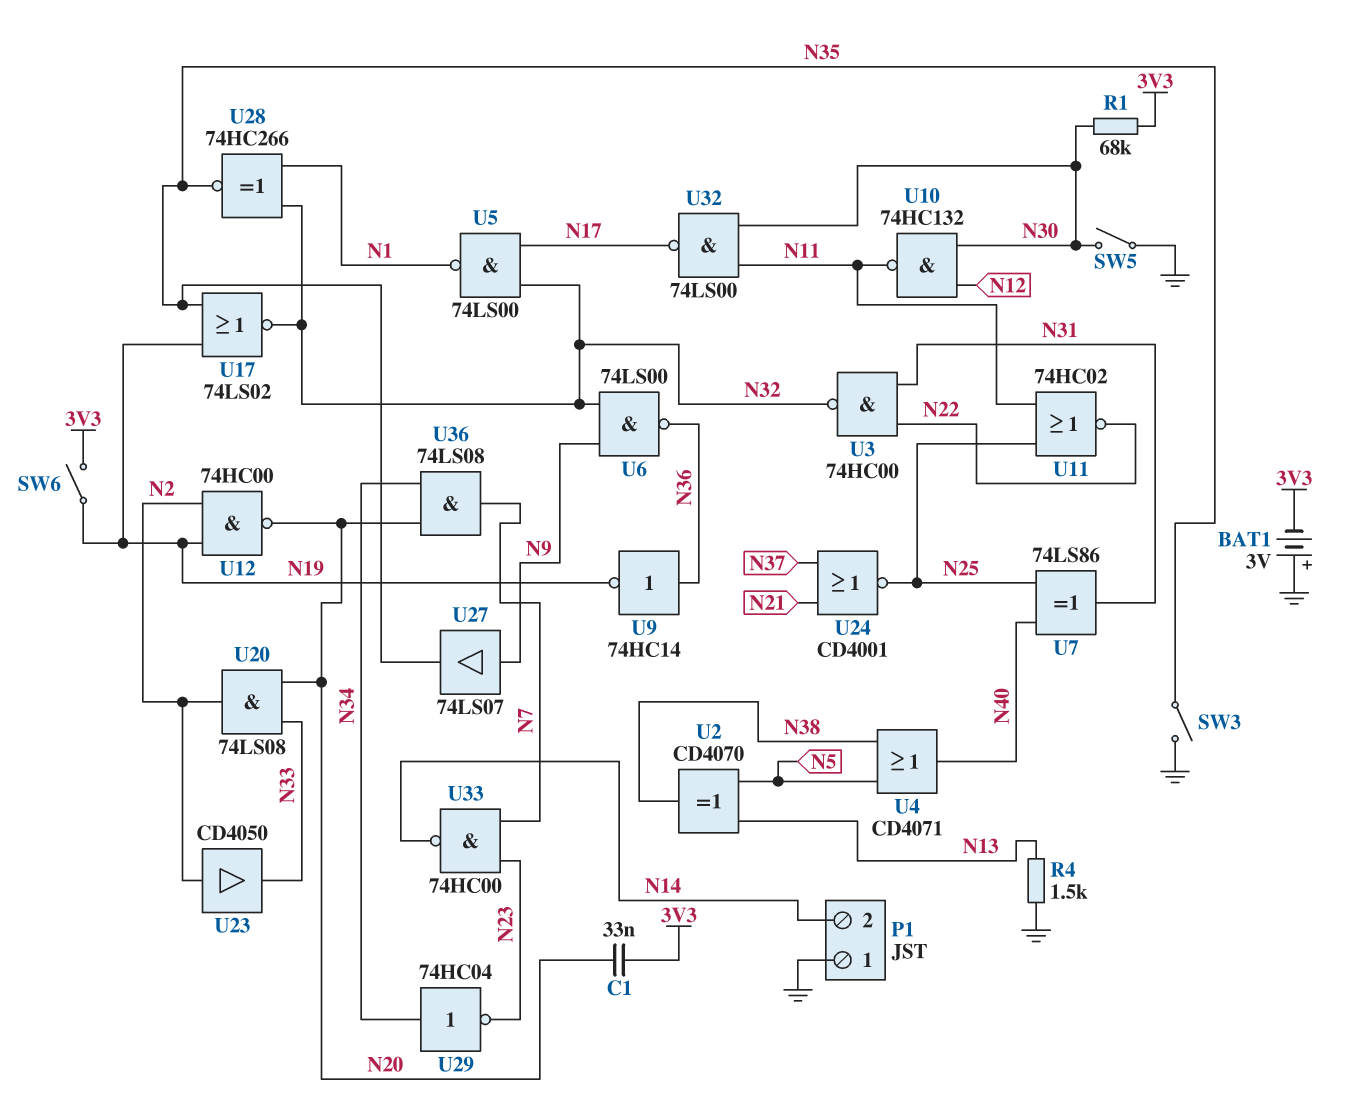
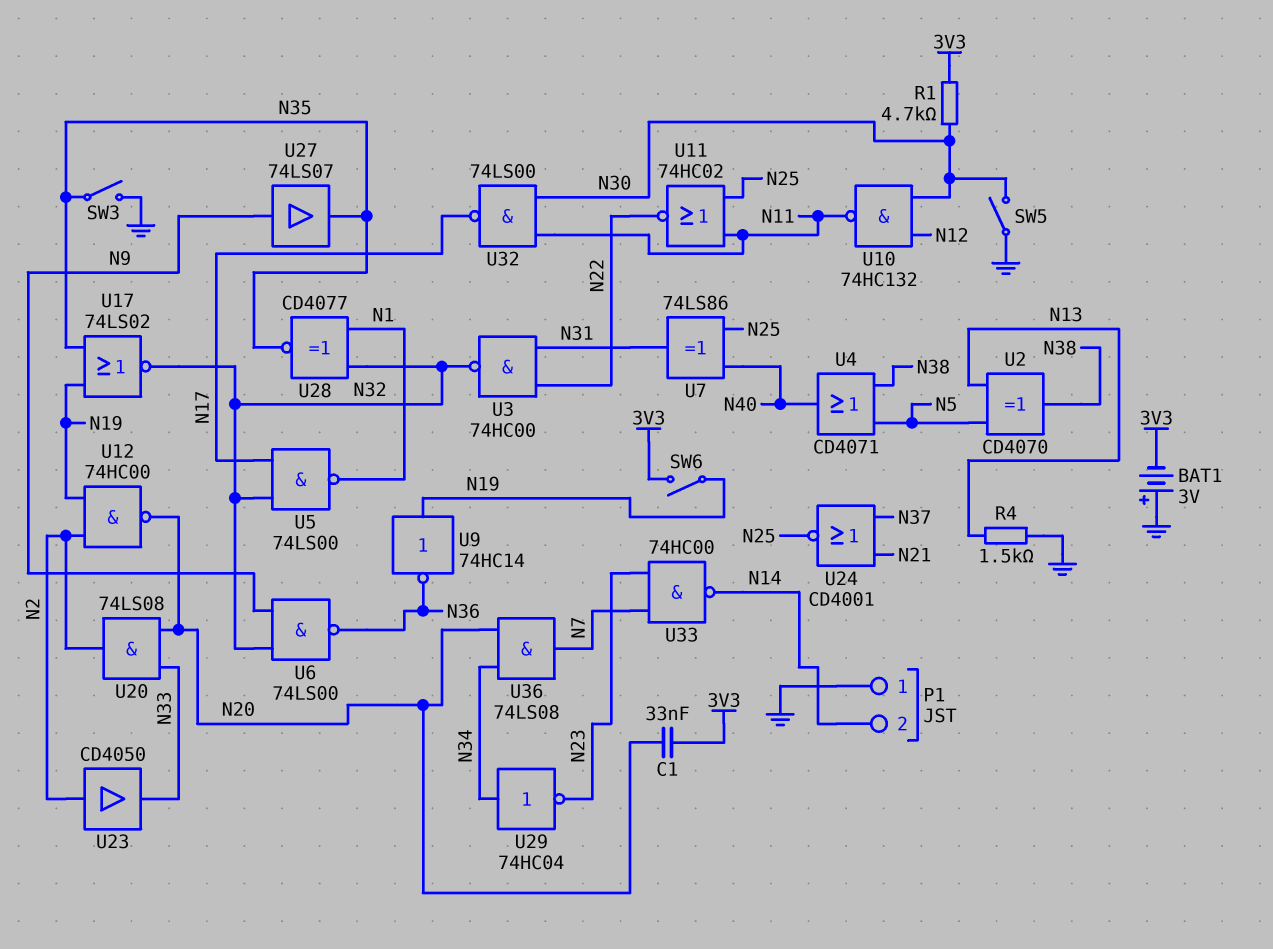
R1: 68k (3V3, N30) -> 4.7k (3V3, N30)
U9: NOT 74HC14 (in N36, out N19) -> NOT 74HC14 (in N19, out N36)
U28: XNOR 74HC266 (in N1, in N32, out N35) -> XNOR CD4077 (in N1, in N32, out N35)

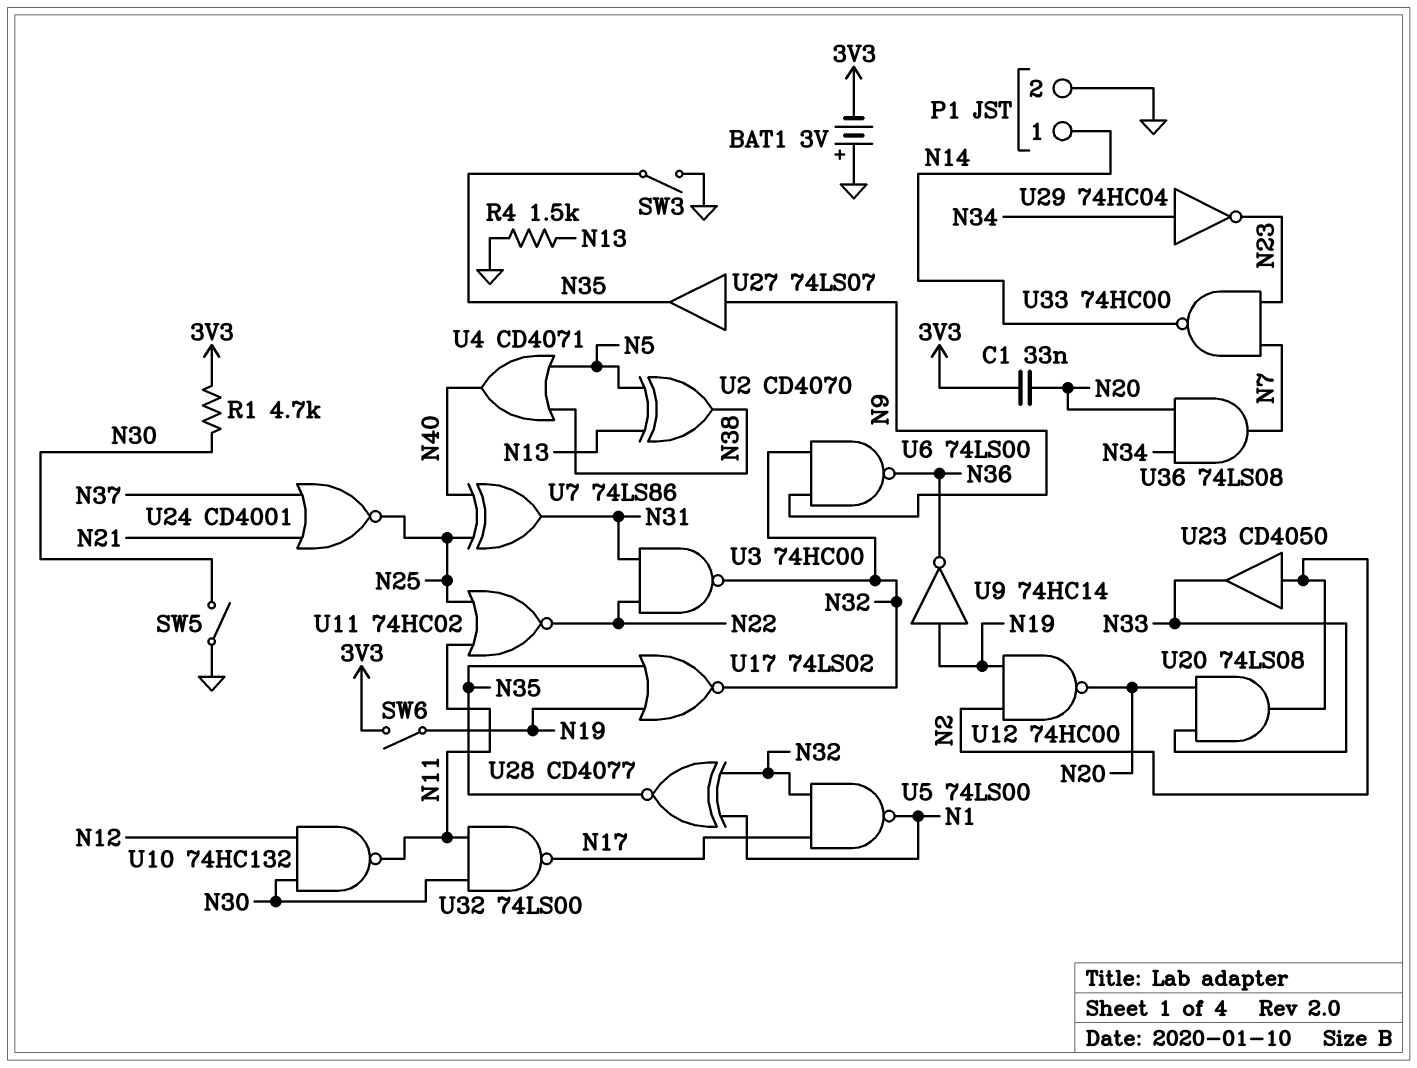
P1 pin 1: GND -> N14
P1 pin 2: N14 -> GND

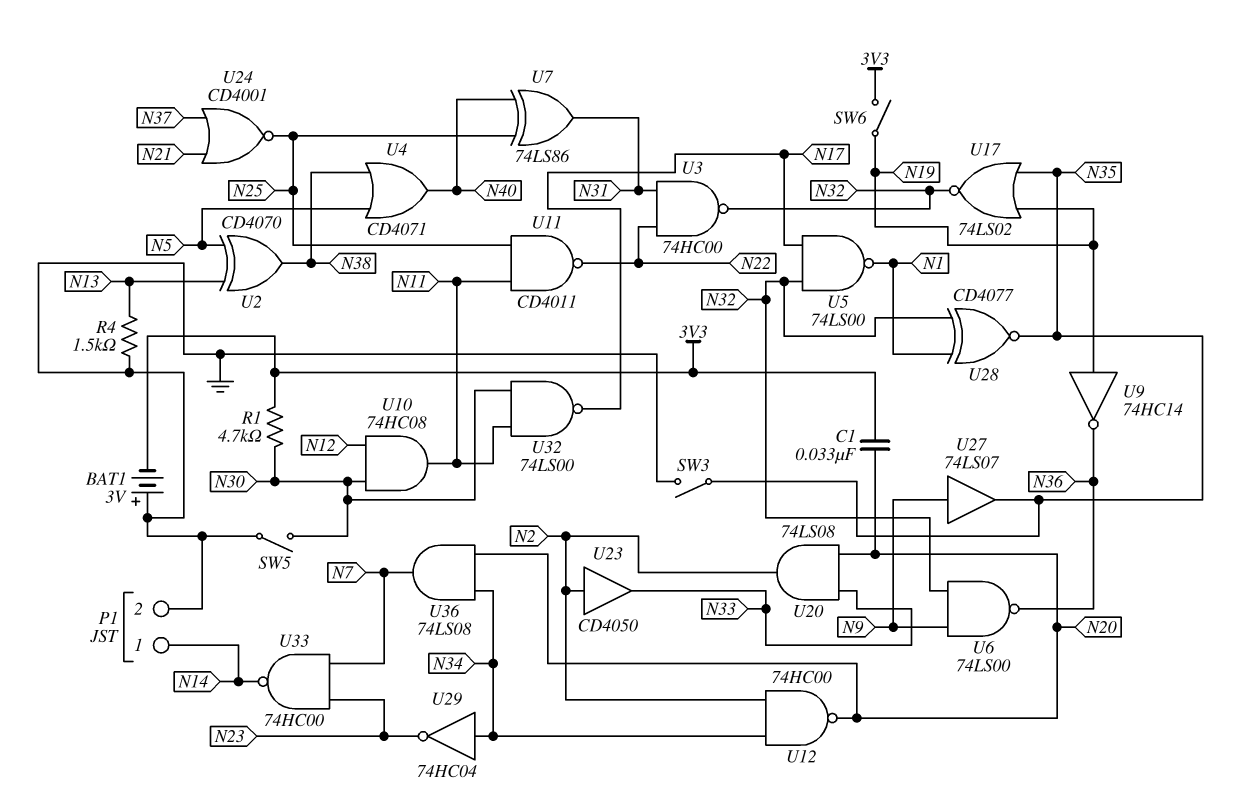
U10: NAND 74HC132 (in N12, in N30, out N11) -> AND 74HC08 (in N12, in N30, out N11)
U11: NOR 74HC02 (in N11, in N25, out N22) -> NAND CD4011 (in N11, in N25, out N22)
U12: NAND 74HC00 (in N2, in N19, out N20) -> NAND 74HC00 (in N2, in N34, out N20)

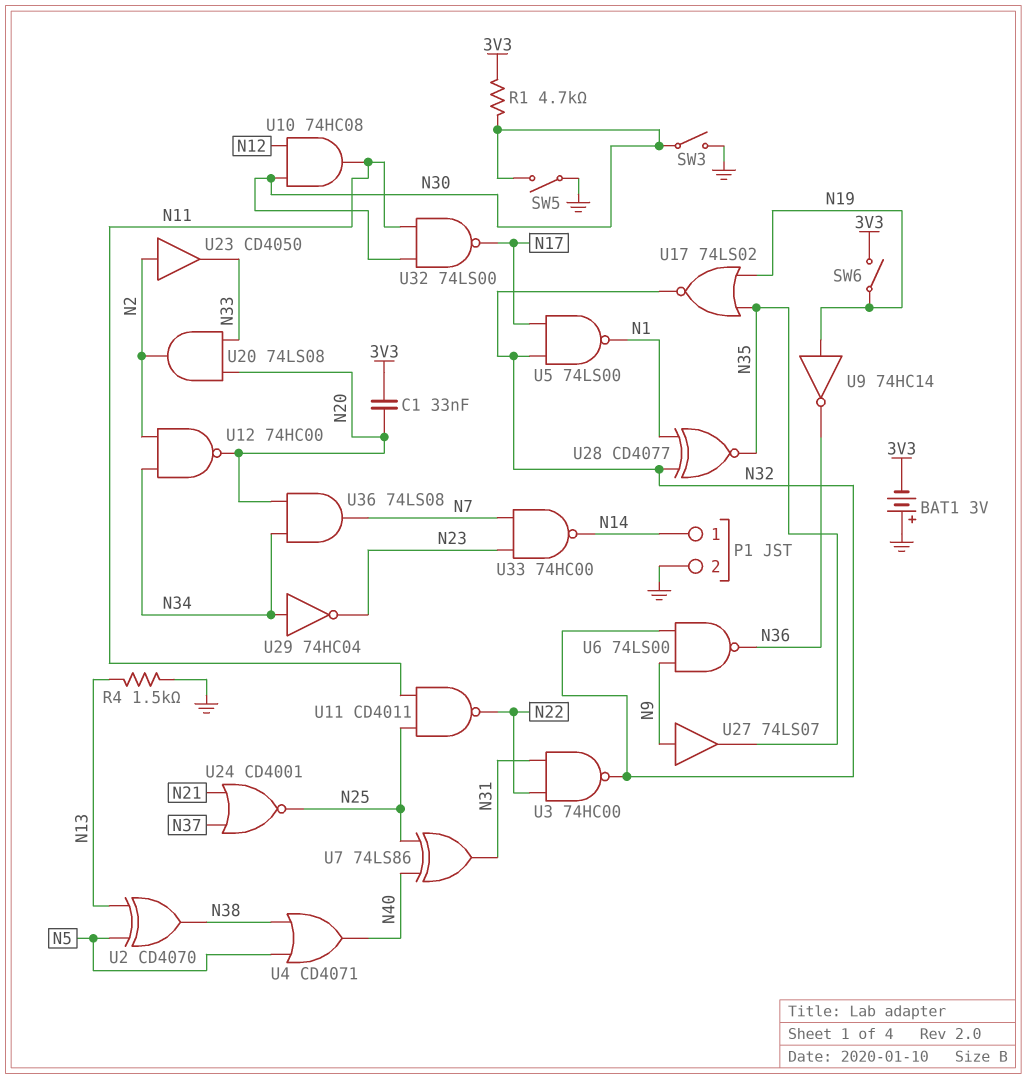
SW3: switch (GND, N35) -> switch (GND, N30)

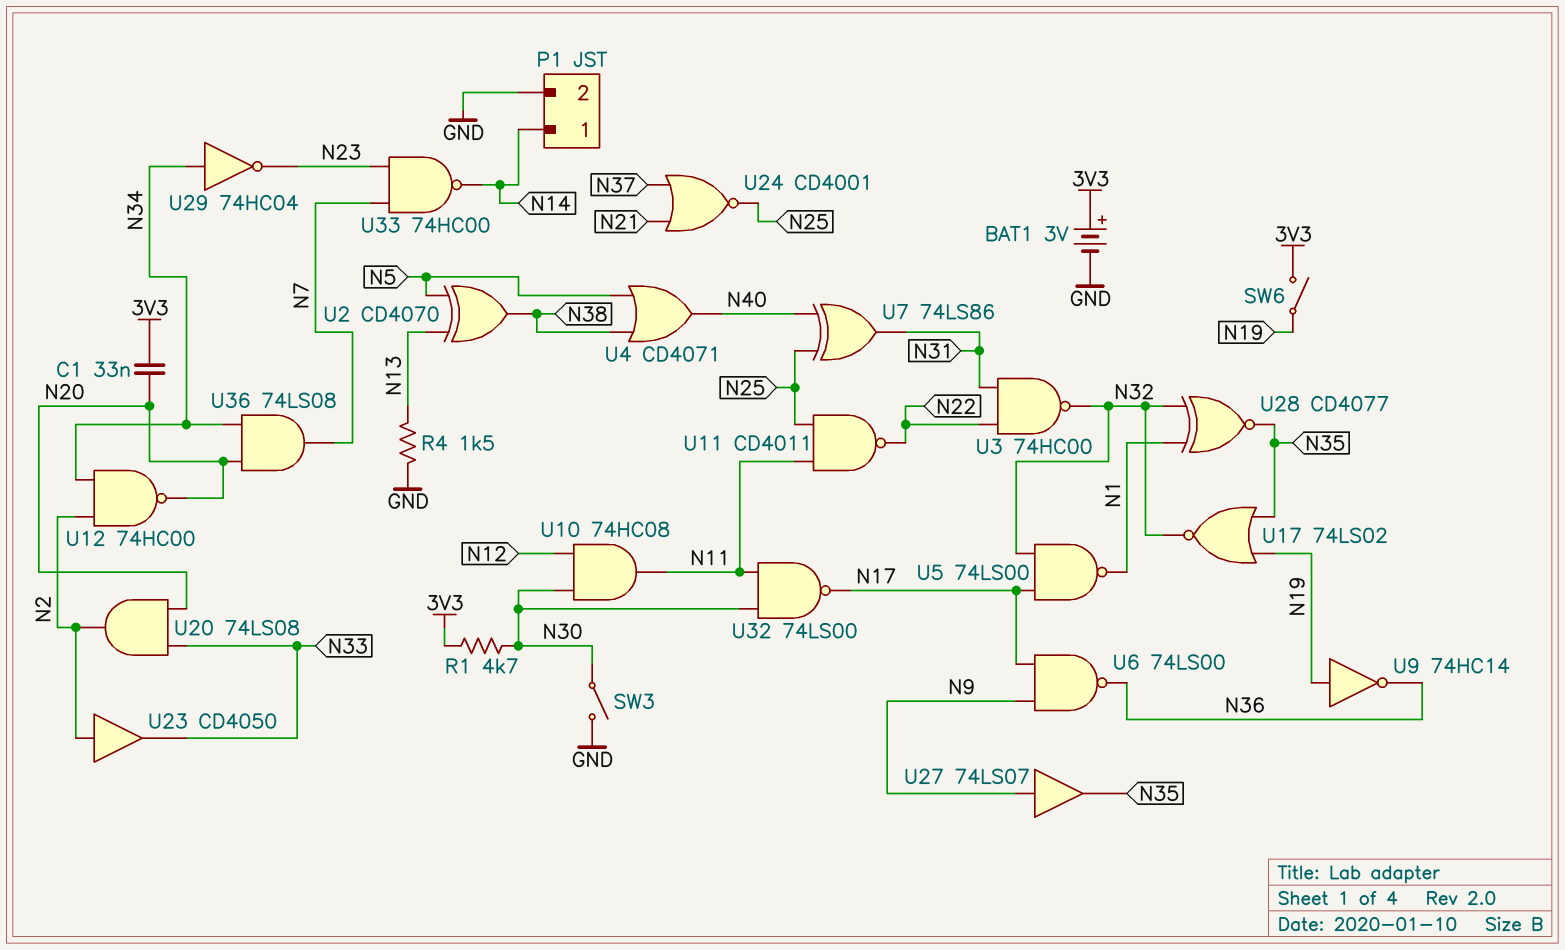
BAT1: 3V (plus GND, minus 3V3) -> 3V (plus 3V3, minus GND)
SW5: switch (GND, N30) -> none
U6: NAND 74LS00 (in N9, in N32, out N36) -> NAND 74LS00 (in N9, in N17, out N36)

